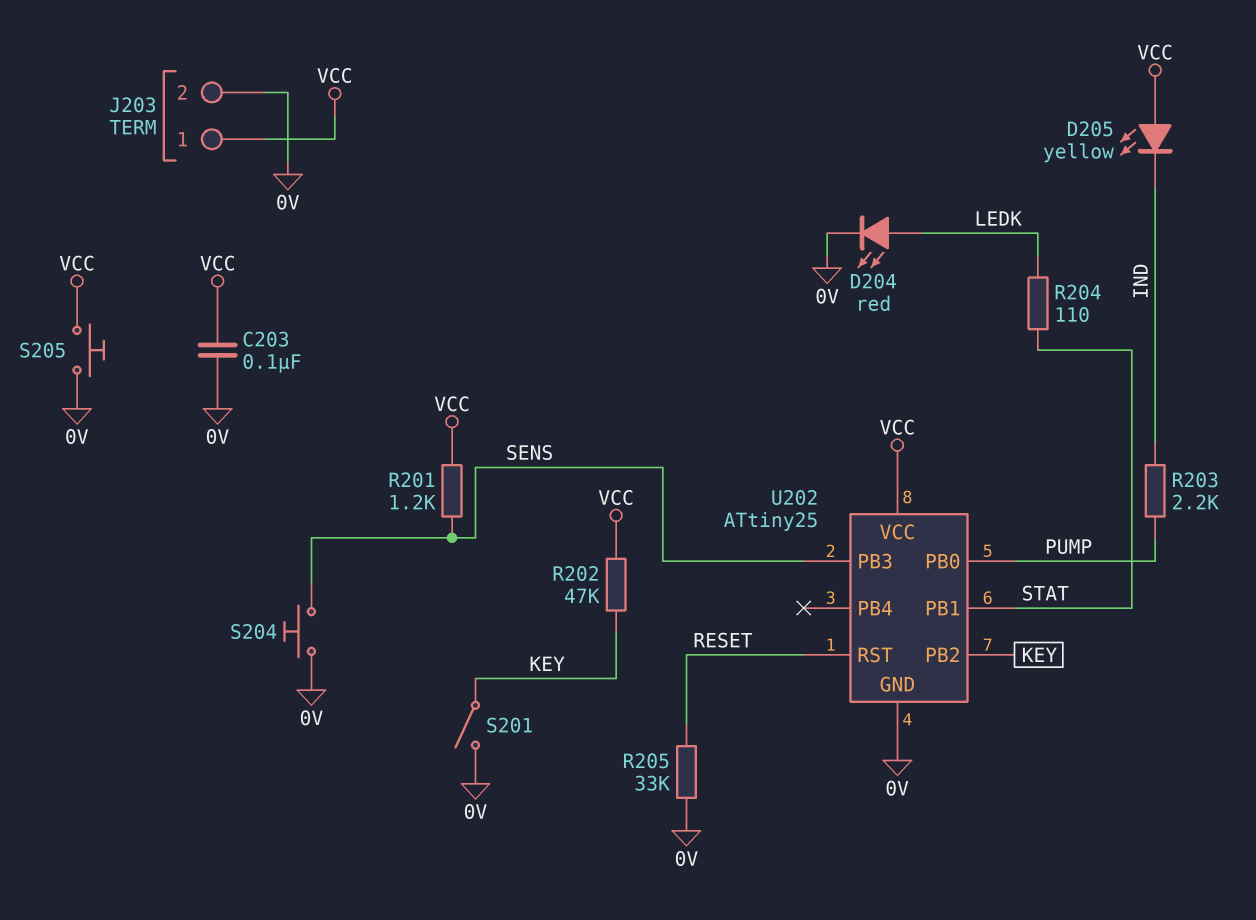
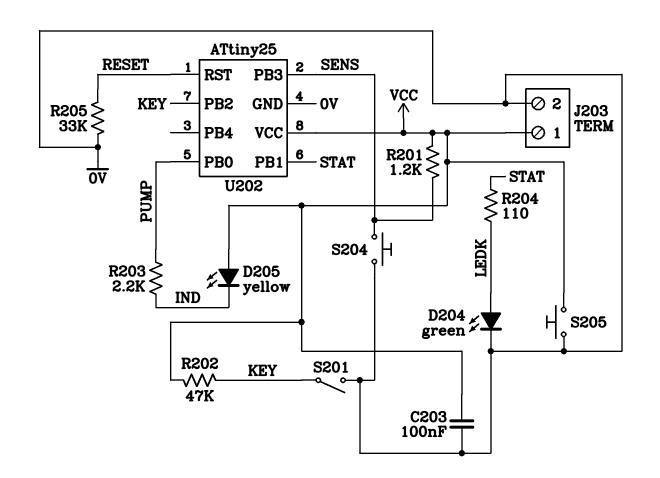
D204: LED red (A LEDK, K 0V) -> LED green (A LEDK, K 0V)

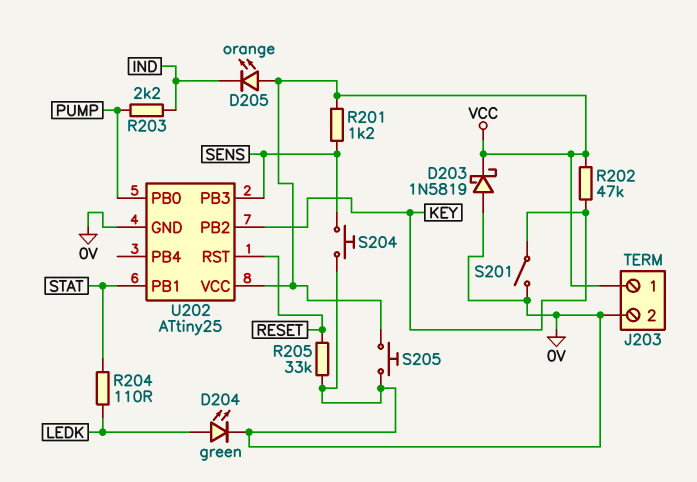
C203: 100nF (0V, VCC) -> none
D203: none -> schottky 1N5819 (A 0V, K VCC)
D205: LED yellow (A VCC, K IND) -> LED orange (A VCC, K IND)

